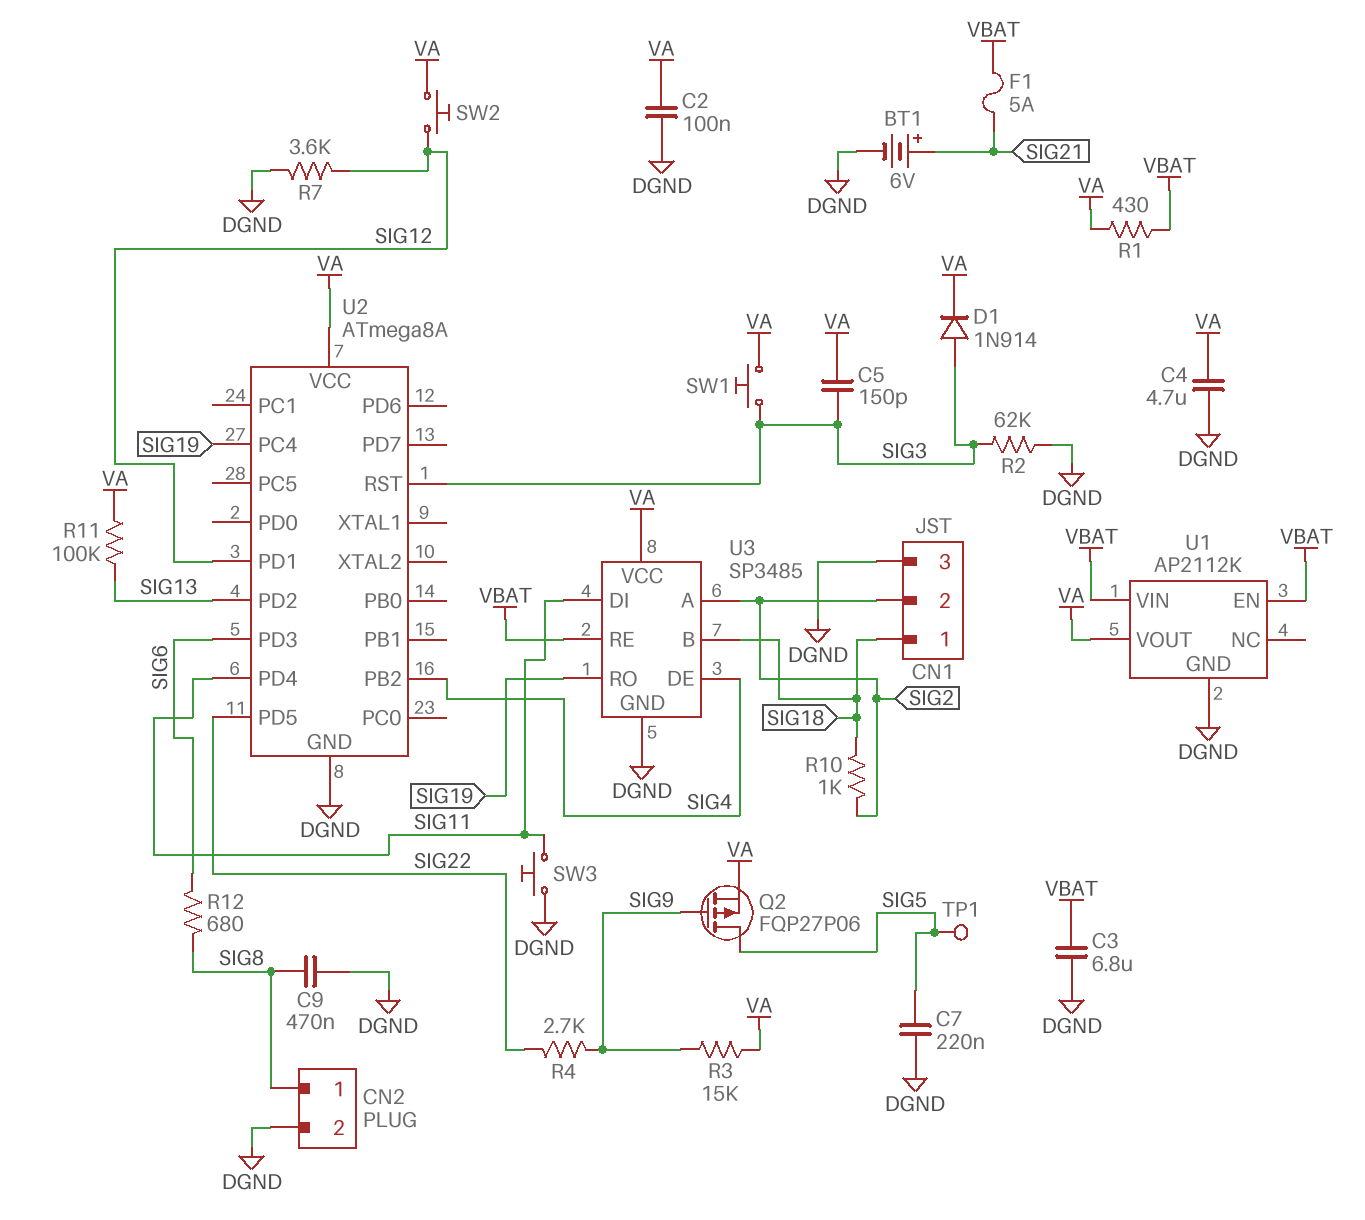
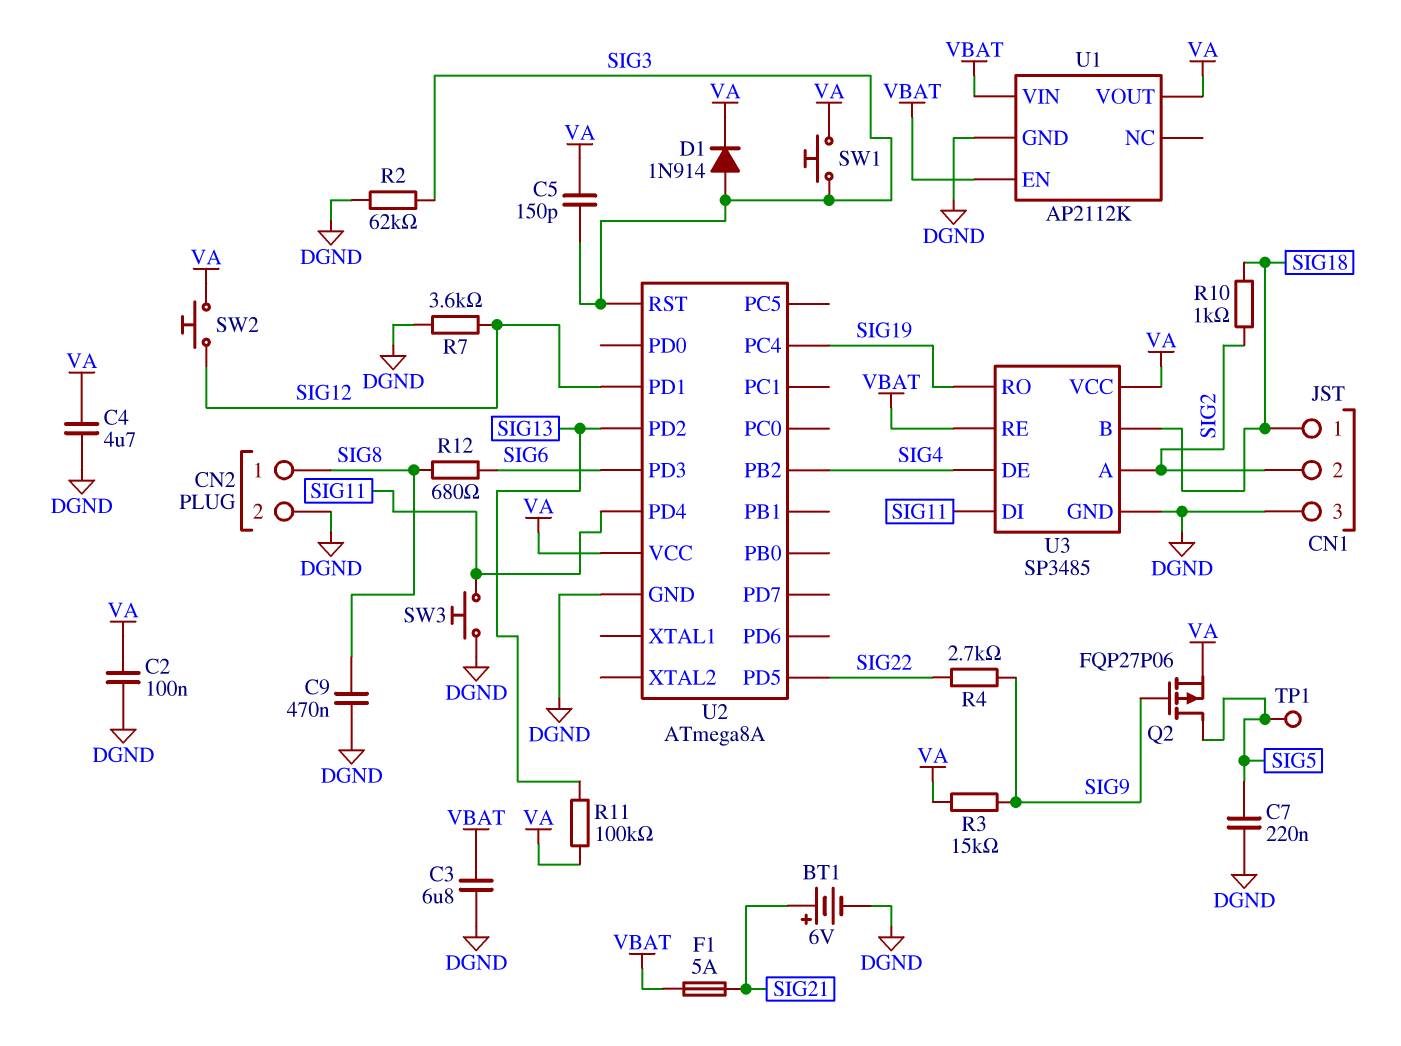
R1: 430 (VA, VBAT) -> none

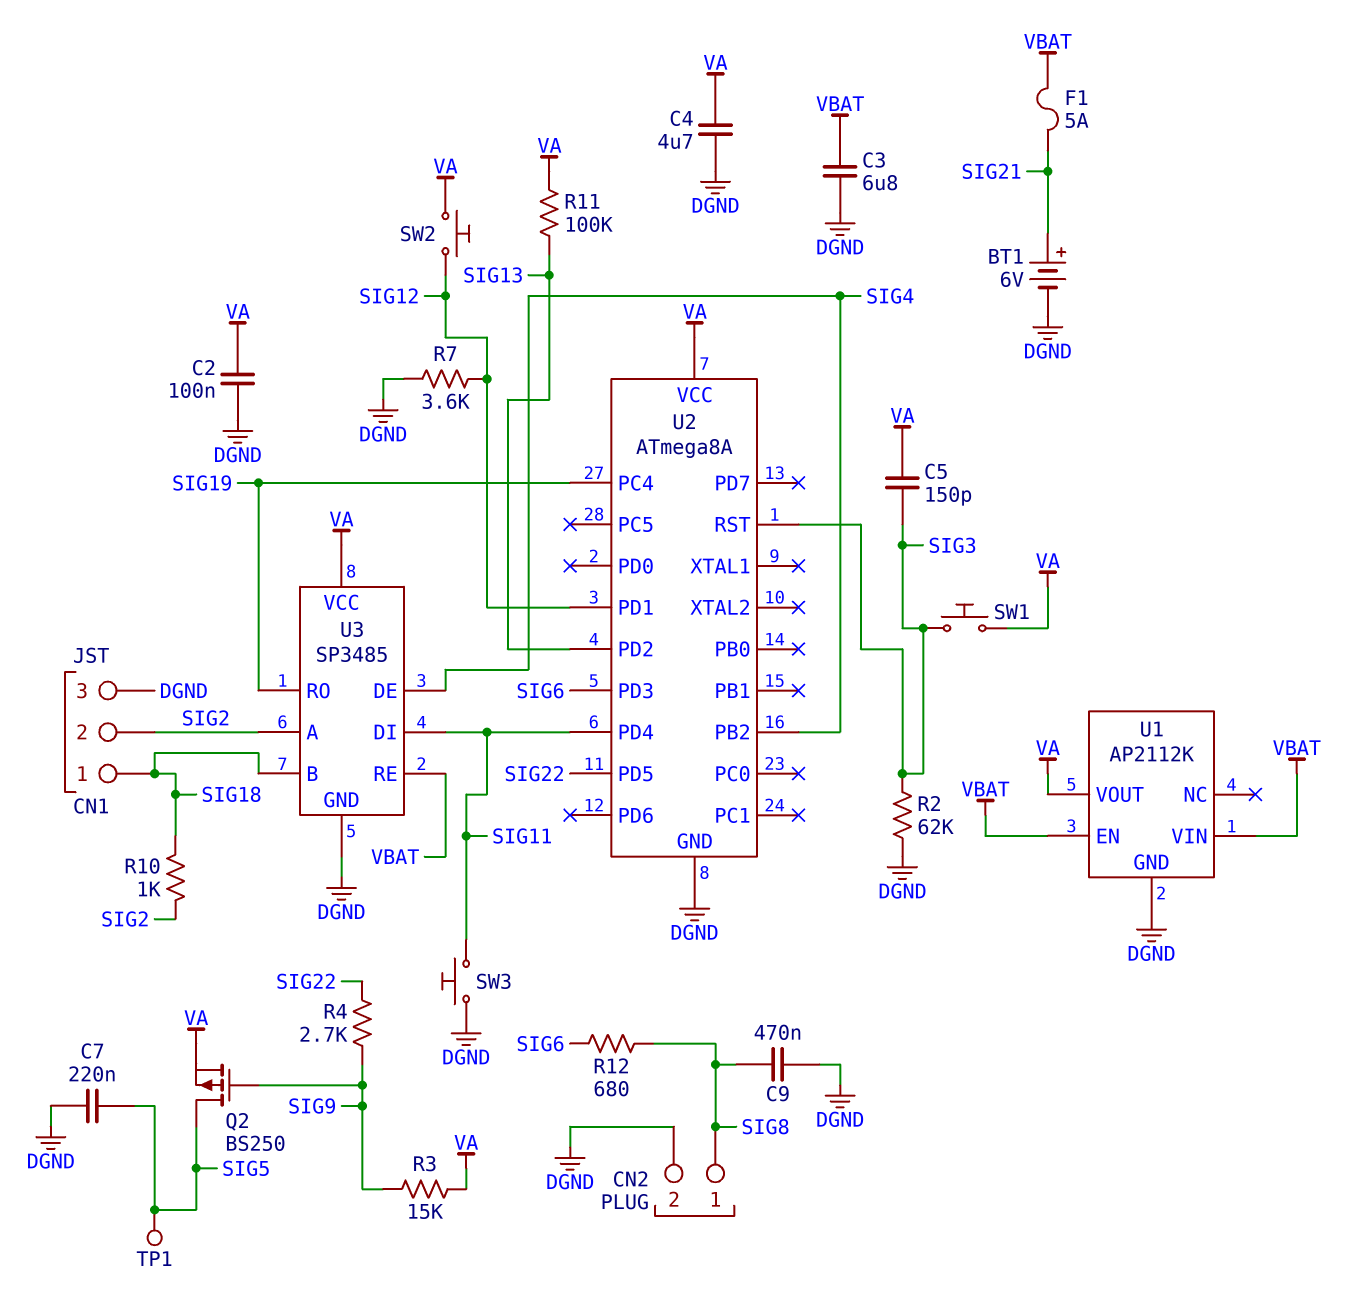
D1: diode 1N914 (A SIG3, K VA) -> none
Q2: PMOS FQP27P06 (G SIG9, D SIG5, S VA) -> PMOS BS250 (G SIG9, D SIG5, S VA)

